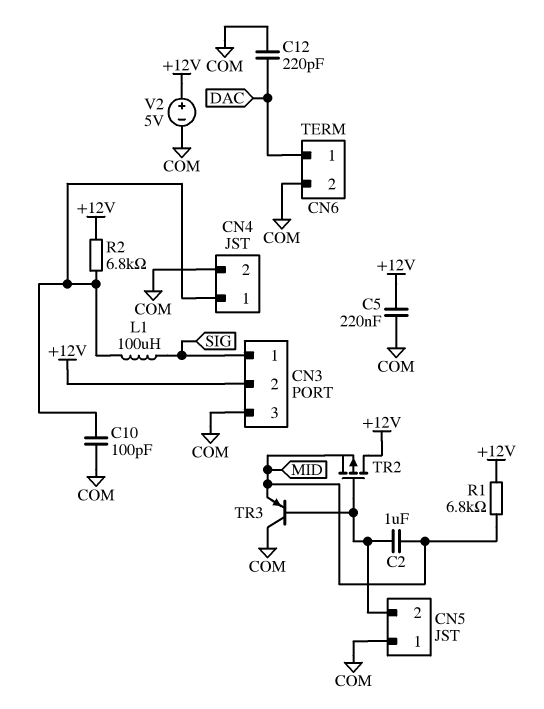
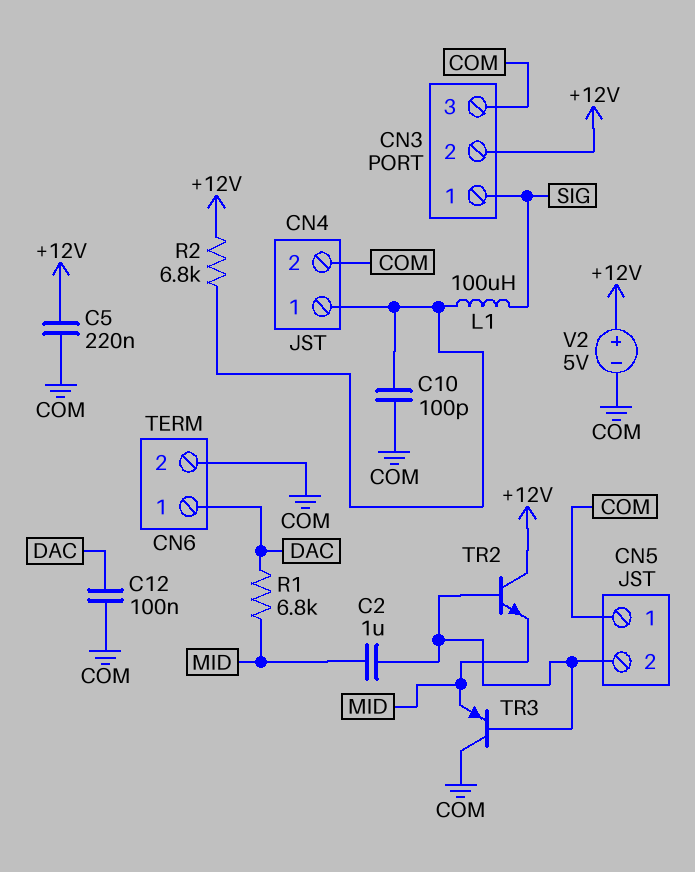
C12: 220pF (COM, DAC) -> 100nF (COM, DAC)
R1: 6.8k (+12V, MID) -> 6.8k (DAC, MID)
TR2: PMOS (G CN5/2, D +12V, S MID) -> NPN (B CN5/2, C +12V, E MID)

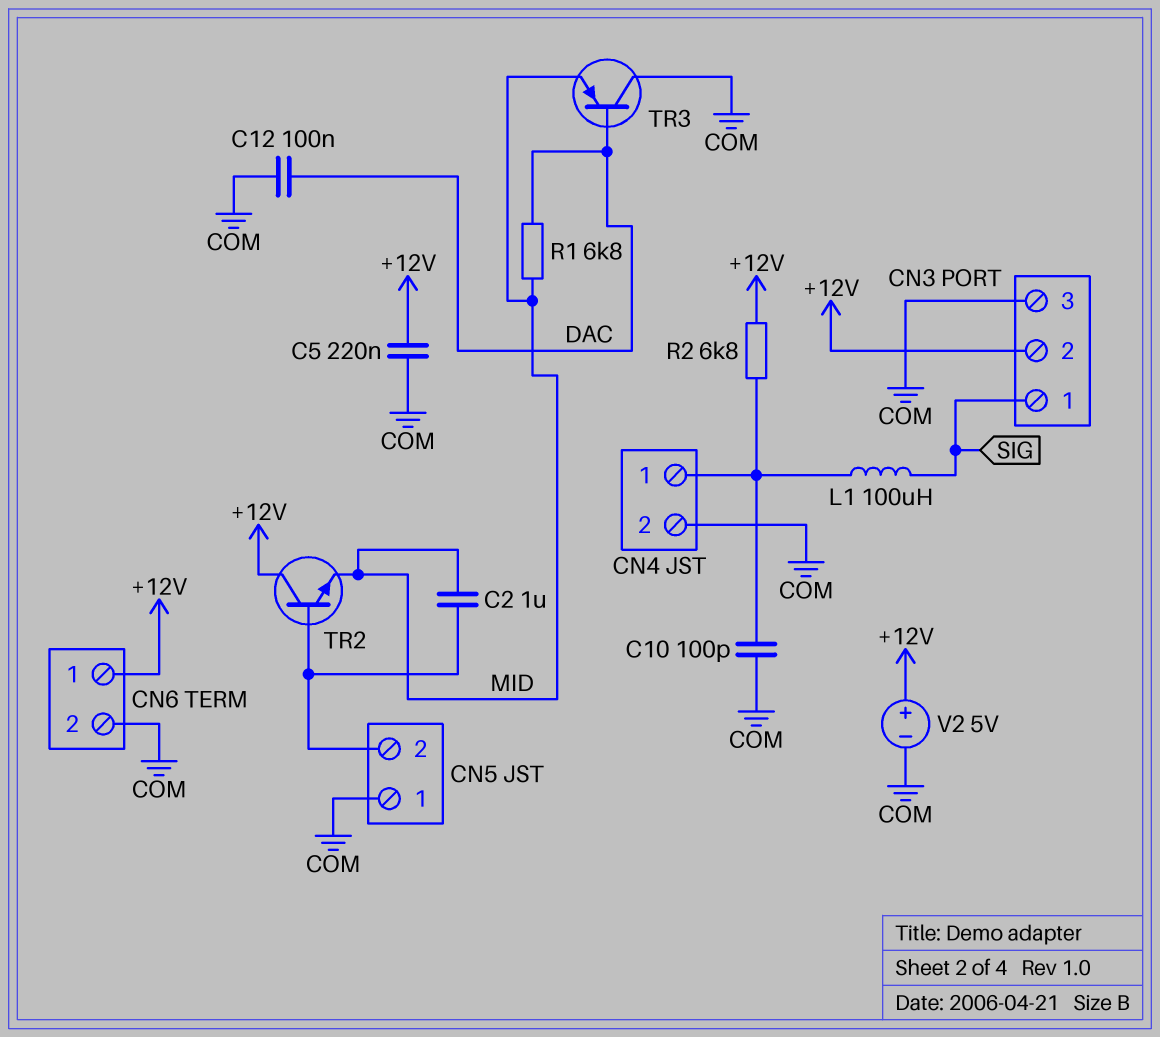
CN6 pin 1: DAC -> +12V
TR3: PNP (B CN5/2, C COM, E MID) -> PNP (B DAC, C COM, E MID)

